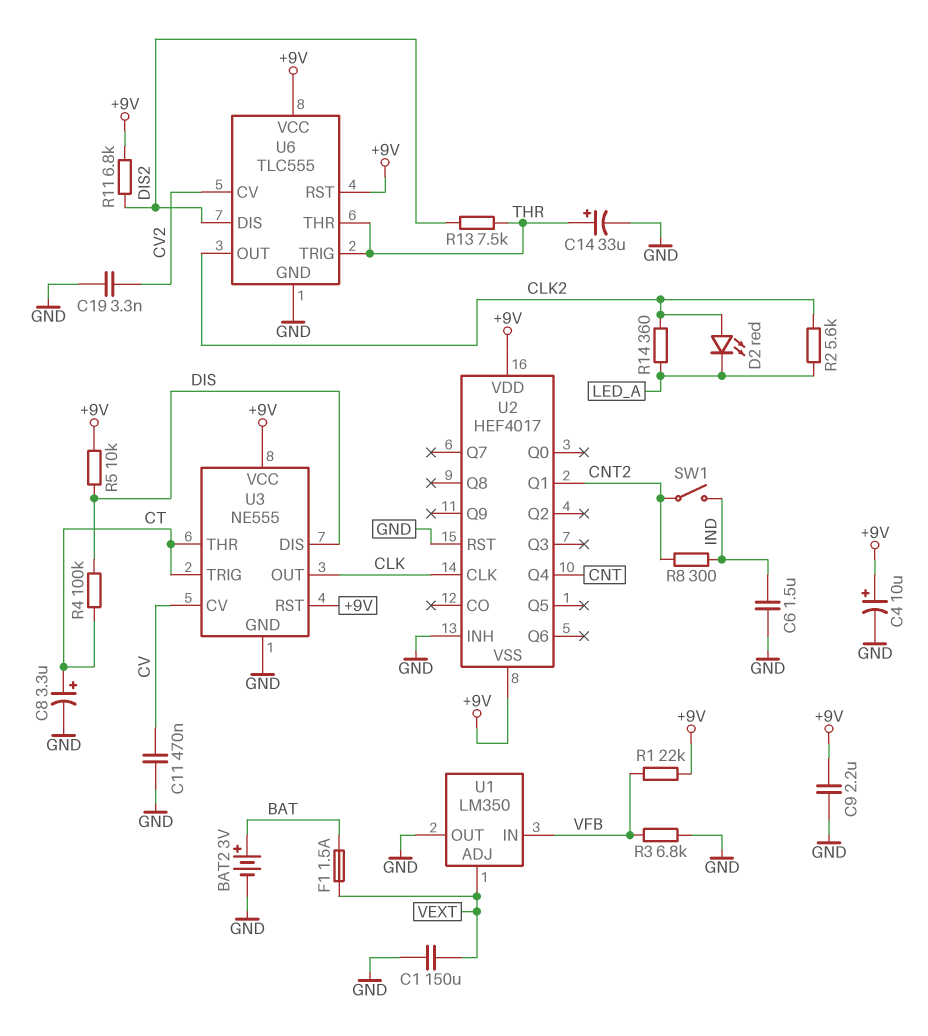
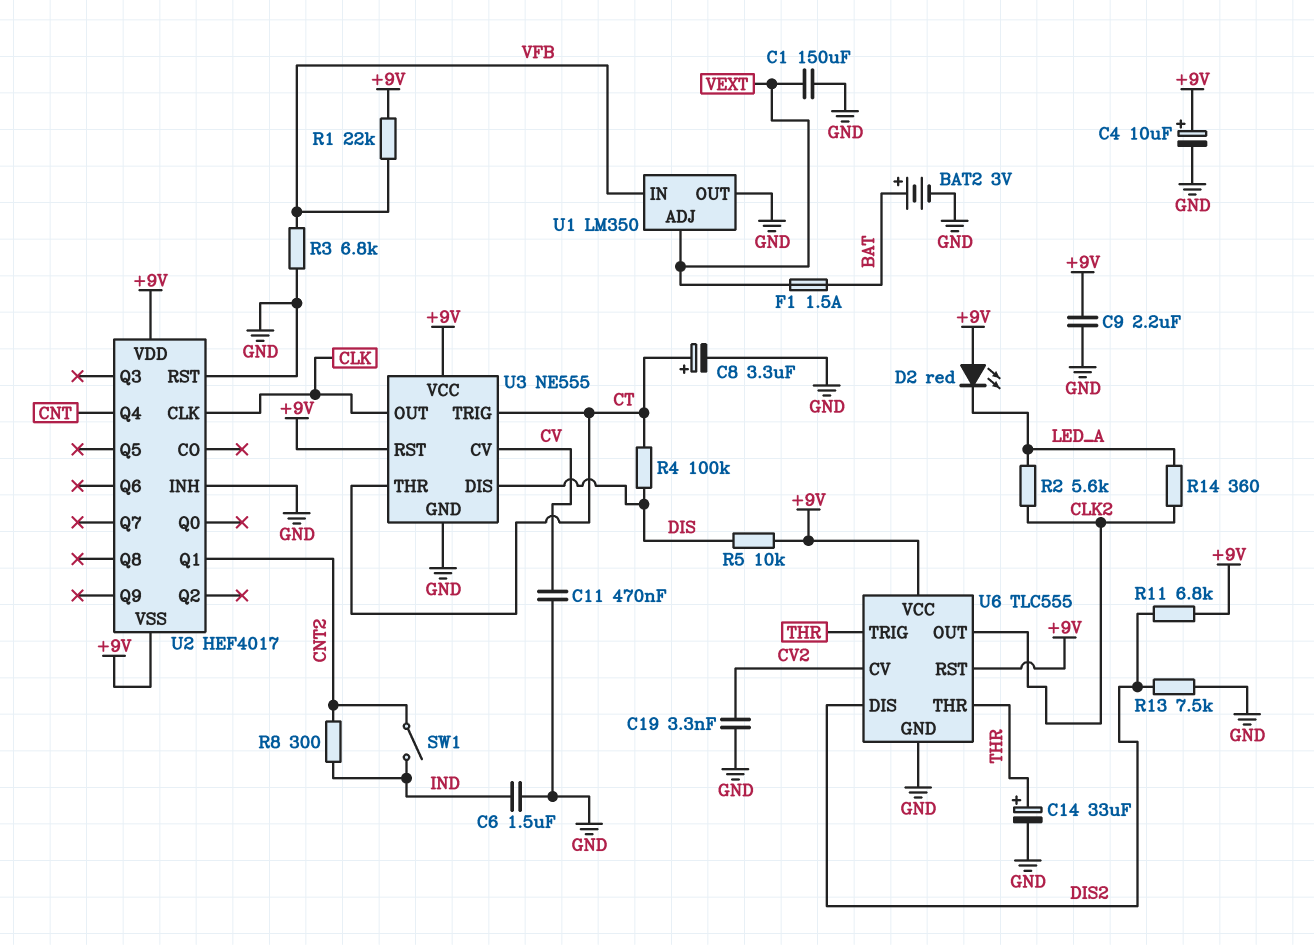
D2: LED red (A CLK2, K LED_A) -> LED red (A +9V, K LED_A)
R13: 7.5k (DIS2, THR) -> 7.5k (DIS2, GND)

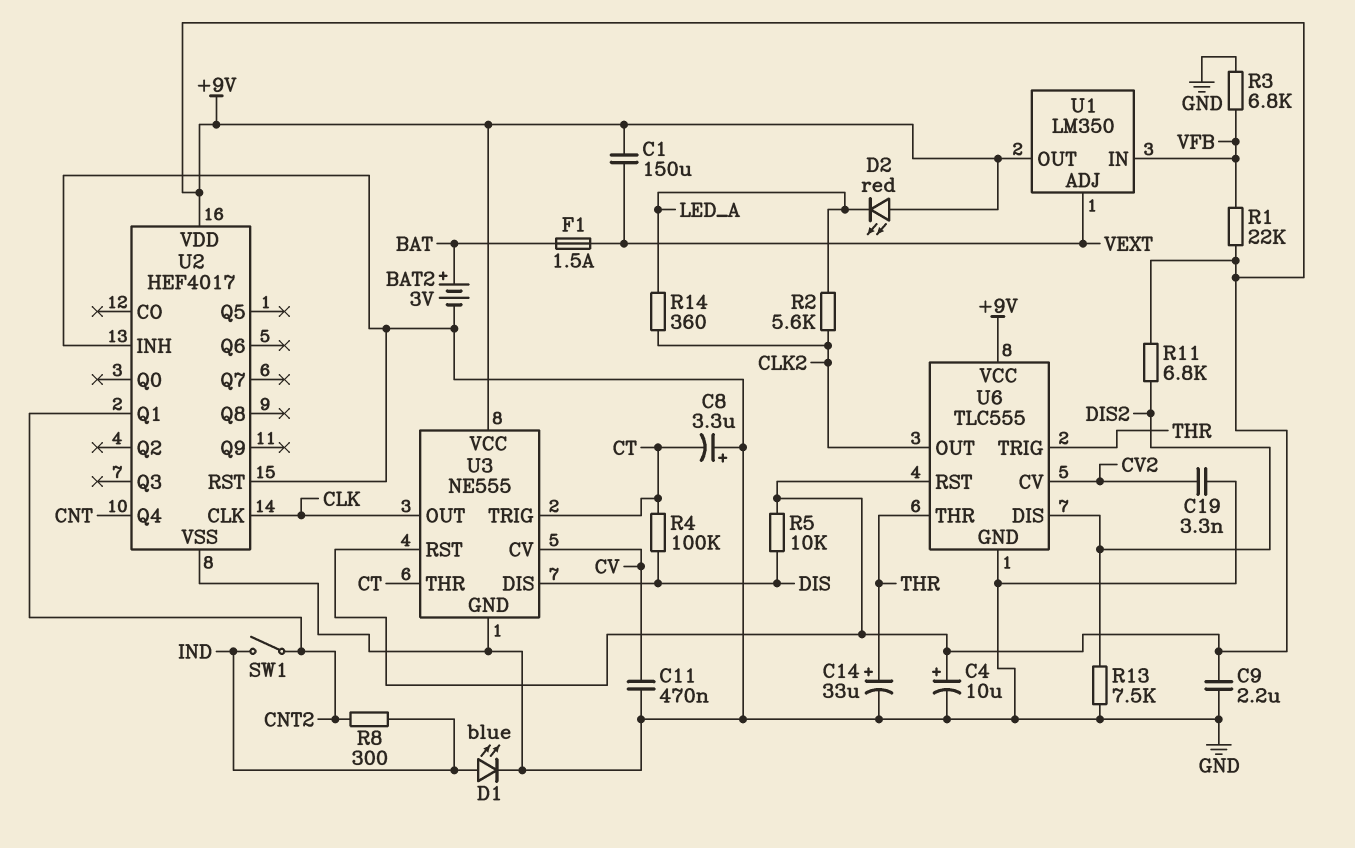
C1: 150uF (GND, VEXT) -> 150uF (+9V, VEXT)
C6: 1.5uF (GND, IND) -> none
C8: 3.3uF (plus CT, minus GND) -> 3.3uF (plus GND, minus CT)
D1: none -> LED blue (A IND, K GND)
U1 pin OUT: GND -> +9V
U2 pin VSS: +9V -> GND

